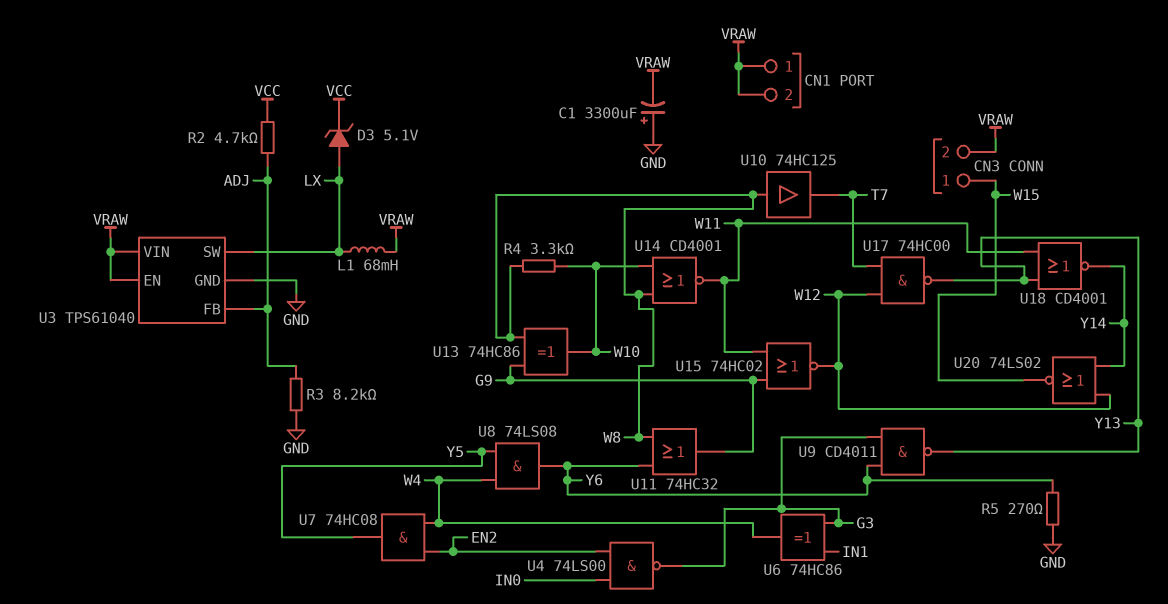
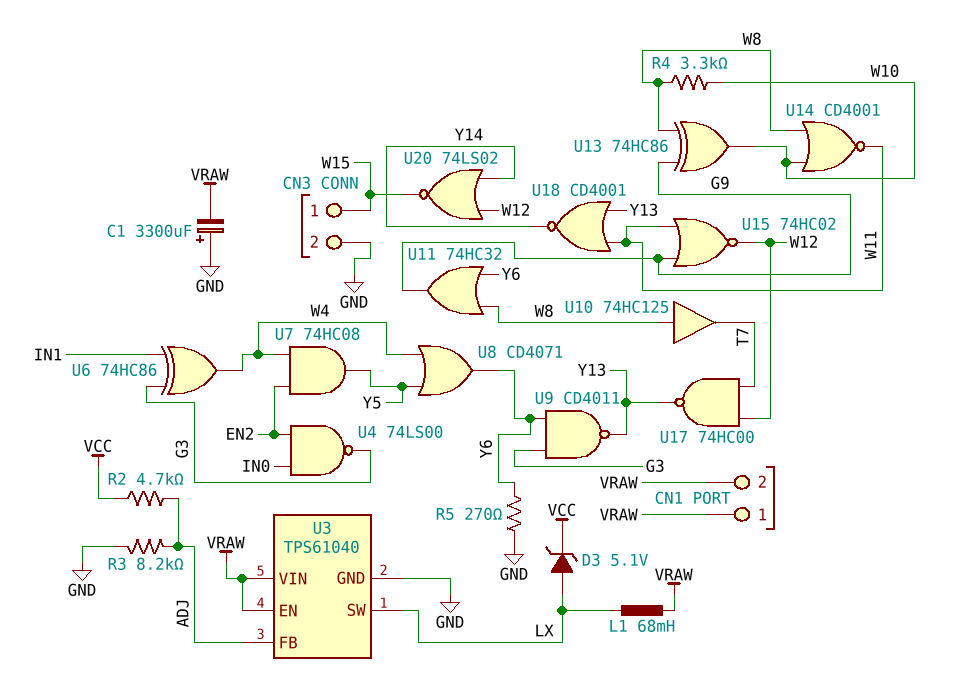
CN3 pin 2: VRAW -> GND
U8: AND 74LS08 (in W4, in Y5, out Y6) -> OR CD4071 (in W4, in Y5, out Y6)

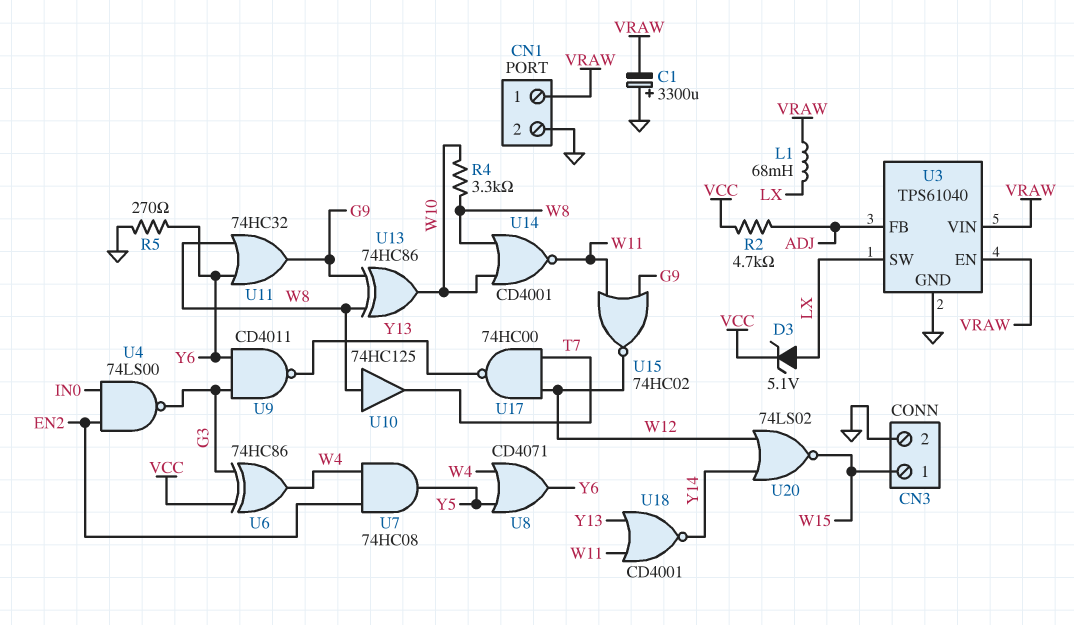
CN1 pin 2: VRAW -> GND
R3: 8.2k (ADJ, GND) -> none
U6: XOR 74HC86 (in G3, in IN1, out W4) -> XOR 74HC86 (in G3, in VCC, out W4)

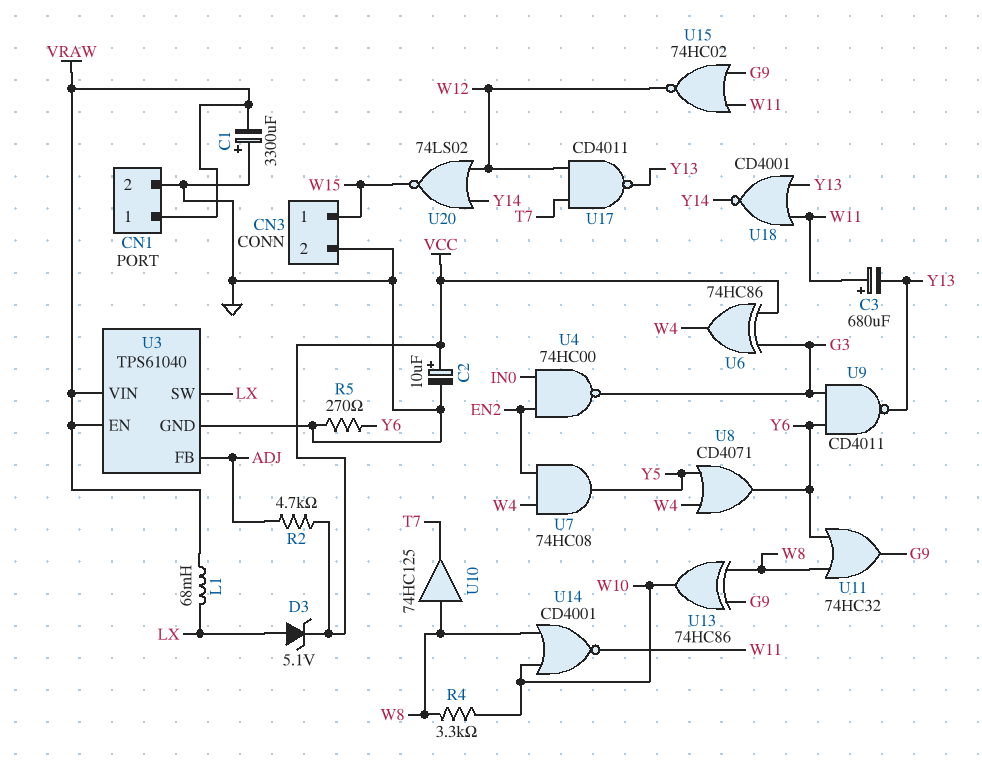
C2: none -> 10uF (plus VCC, minus GND)
C3: none -> 680uF (plus W11, minus Y13)
U4: NAND 74LS00 (in EN2, in IN0, out G3) -> NAND 74HC00 (in EN2, in IN0, out G3)
U17: NAND 74HC00 (in T7, in W12, out Y13) -> NAND CD4011 (in T7, in W12, out Y13)

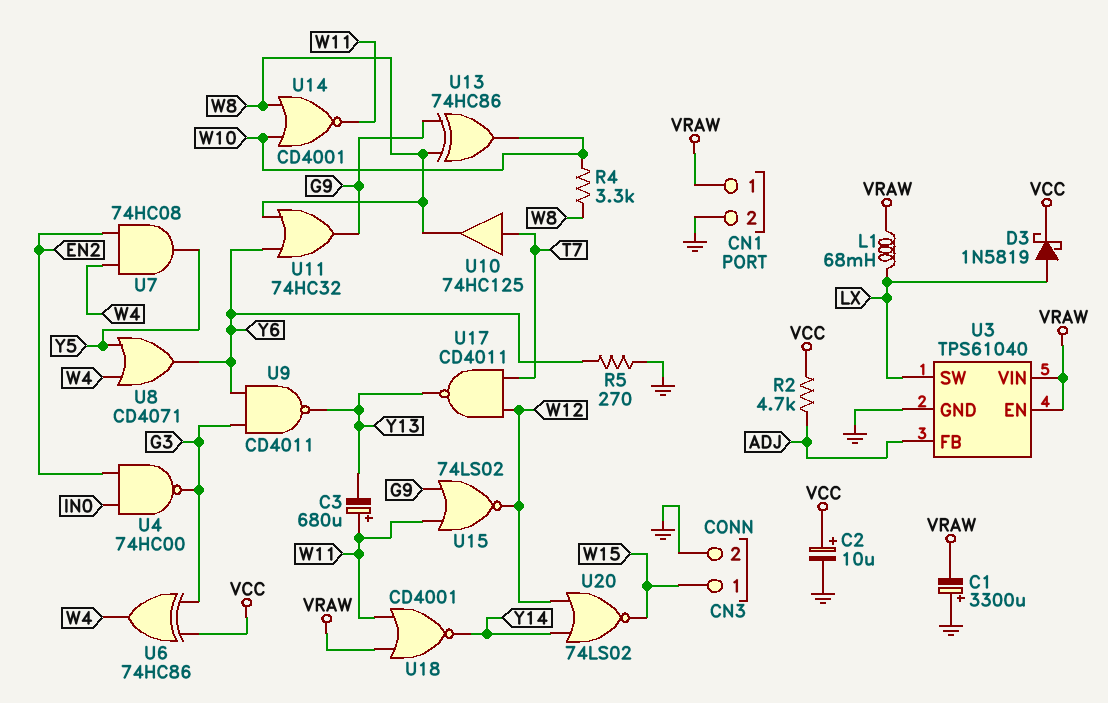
D3: zener 5.1V (A LX, K VCC) -> schottky 1N5819 (A LX, K VCC)
U10: buffer 74HC125 (in W8, out T7) -> buffer 74HC125 (in T7, out W8)
U15: NOR 74HC02 (in G9, in W11, out W12) -> NOR 74LS02 (in G9, in W11, out W12)
U18: NOR CD4001 (in W11, in Y13, out Y14) -> NOR CD4001 (in VRAW, in W11, out Y14)

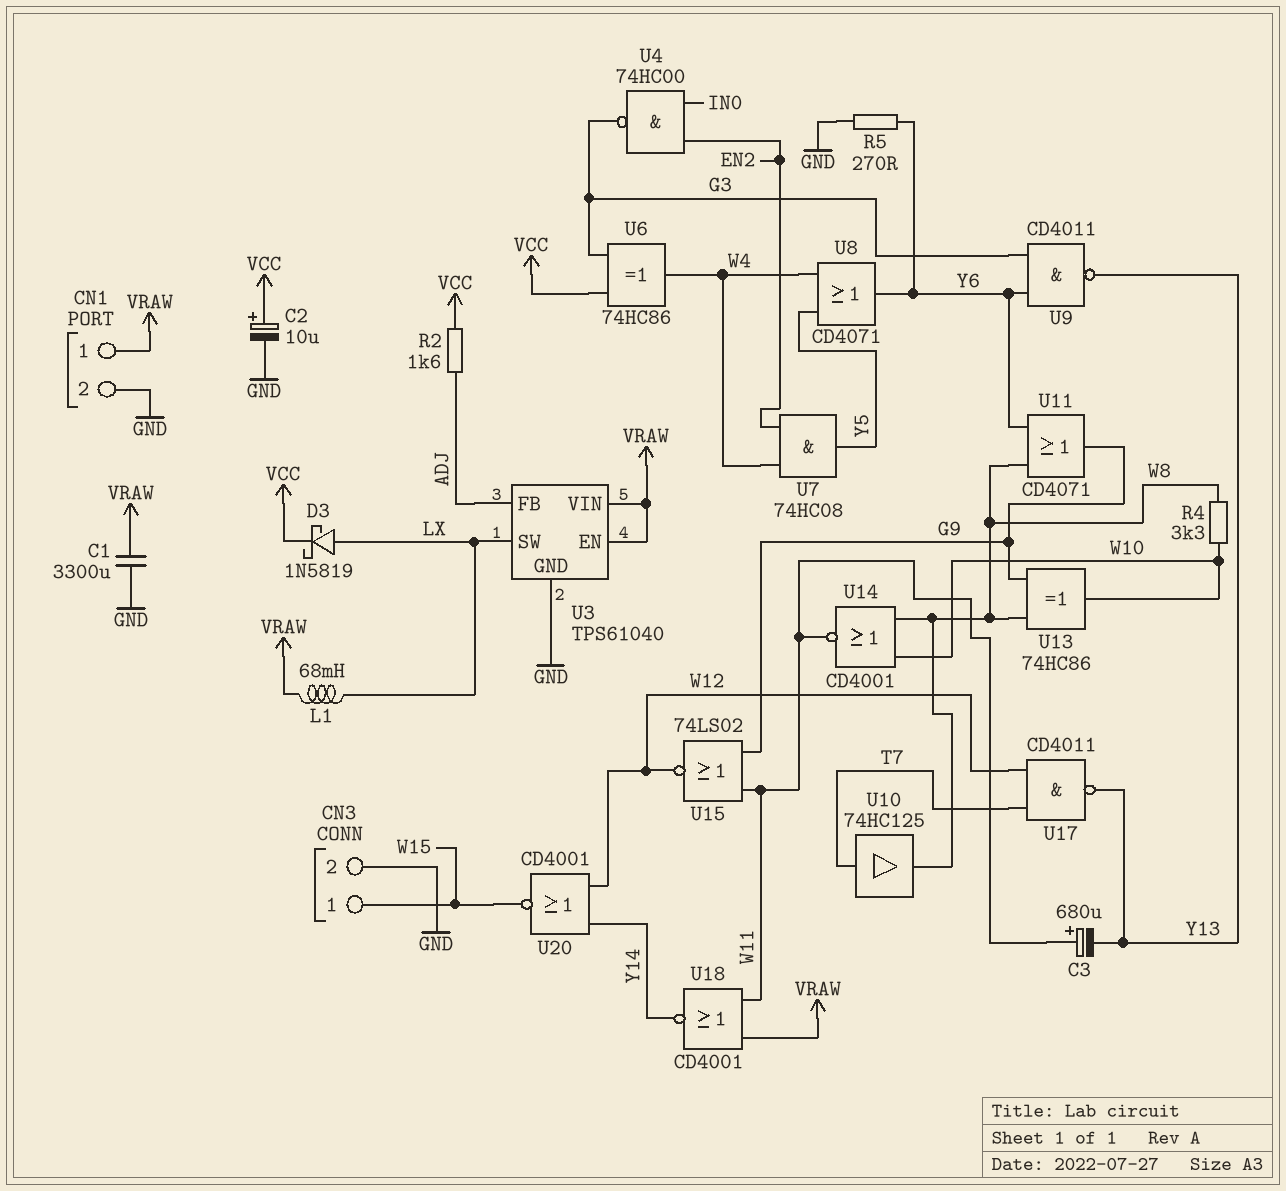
C1: 3300uF (plus GND, minus VRAW) -> 3300uF (GND, VRAW)
R2: 4.7k (ADJ, VCC) -> 1.6k (ADJ, VCC)
U11: OR 74HC32 (in W8, in Y6, out G9) -> OR CD4071 (in W8, in Y6, out G9)
U20: NOR 74LS02 (in W12, in Y14, out W15) -> NOR CD4001 (in W12, in Y14, out W15)

